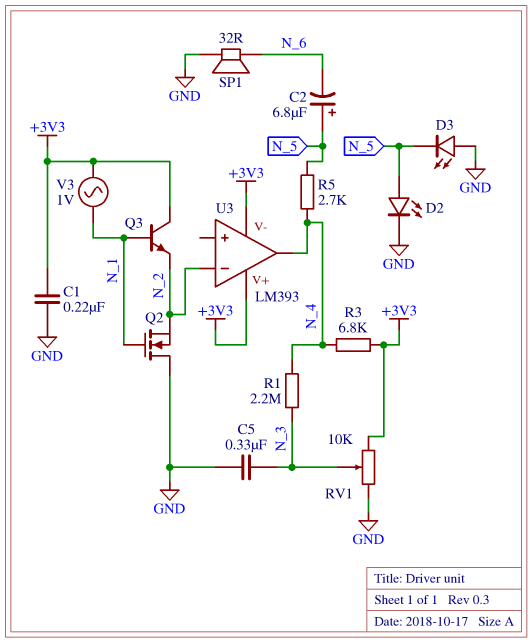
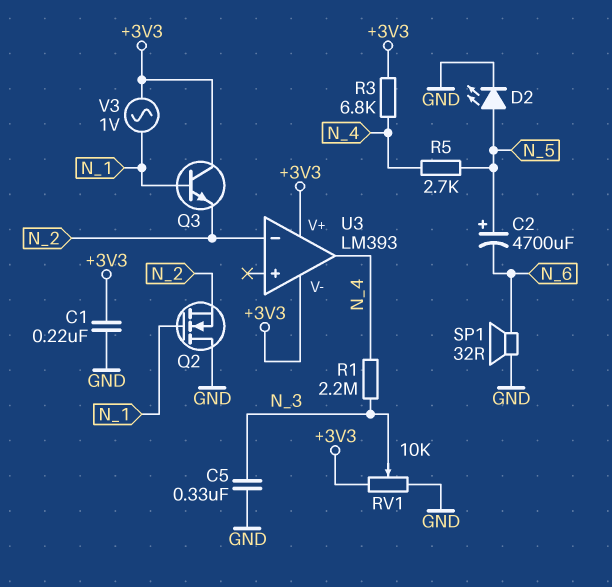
C2: 6.8uF (plus N_5, minus N_6) -> 4700uF (plus N_5, minus N_6)
D3: LED (A GND, K N_5) -> none

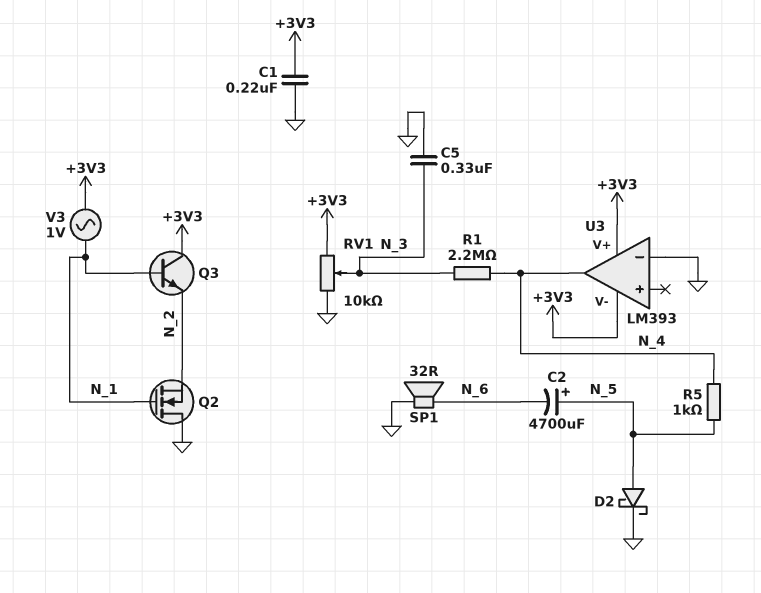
D2: LED (A N_5, K GND) -> schottky (A N_5, K GND)
R3: 6.8k (+3V3, N_4) -> none
R5: 2.7k (N_4, N_5) -> 1k (N_4, N_5)
U3 pin in-: N_2 -> GND

